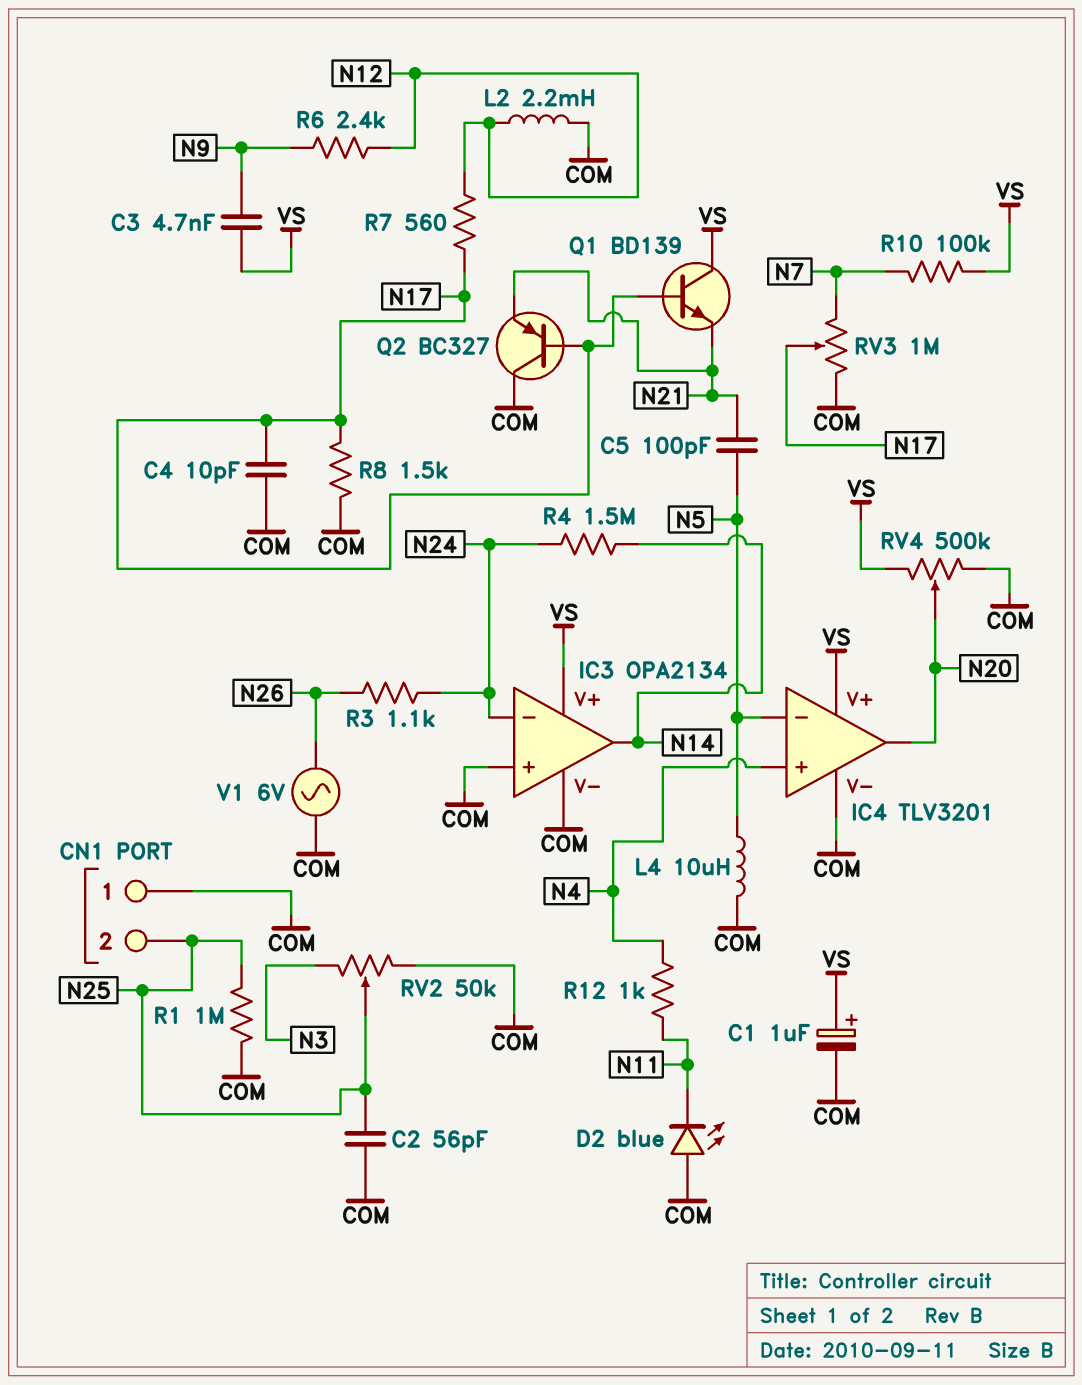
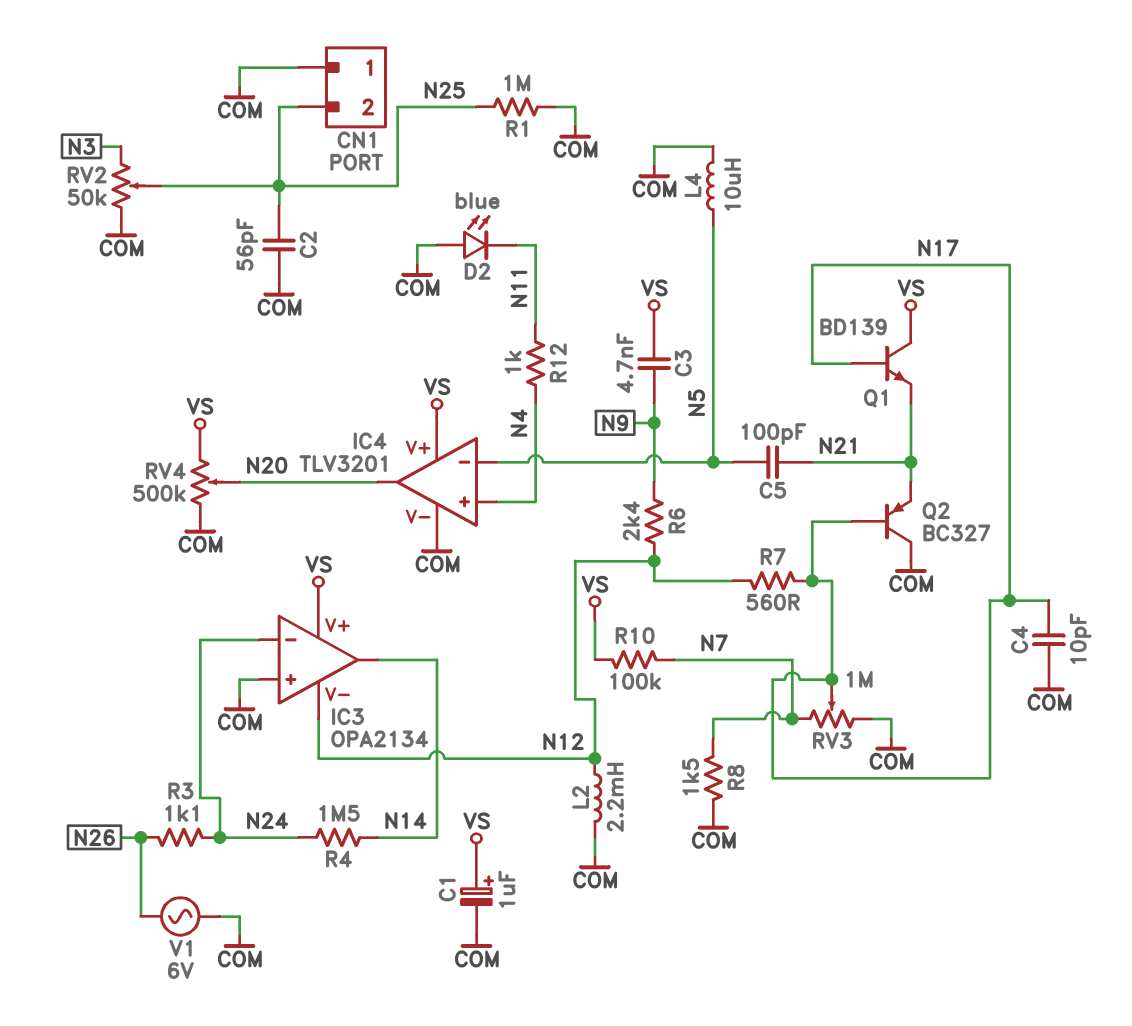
IC3 pin V-: COM -> N12
R8: 1.5k (COM, N17) -> 1.5k (COM, N7)

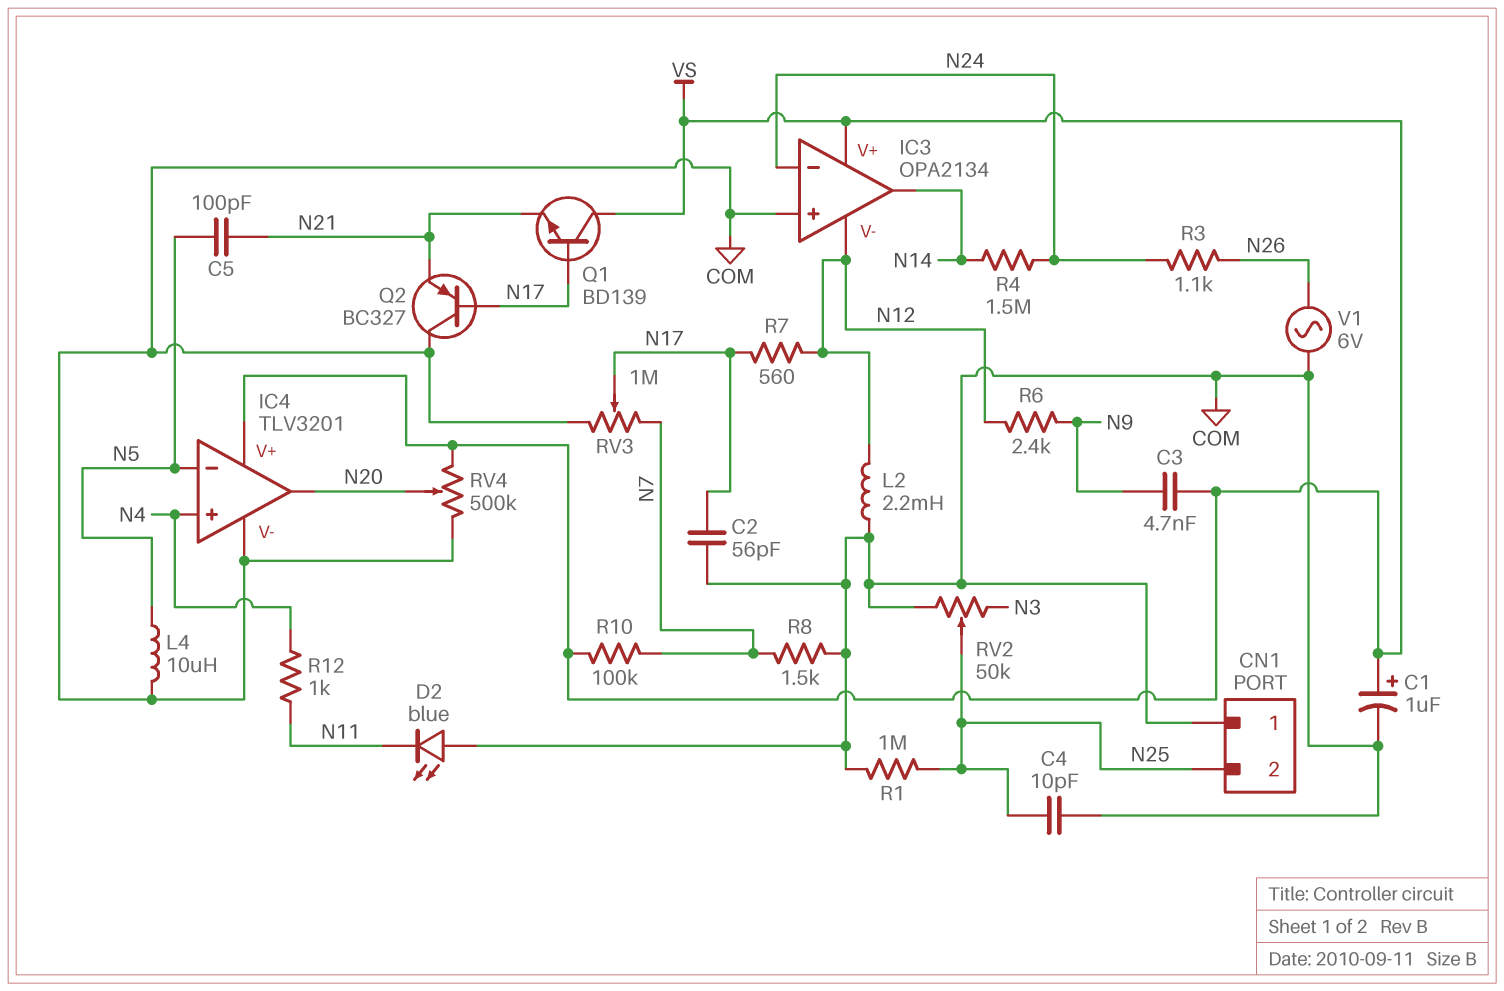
C2: 56pF (COM, N25) -> 56pF (COM, N17)
C4: 10pF (COM, N17) -> 10pF (COM, N25)

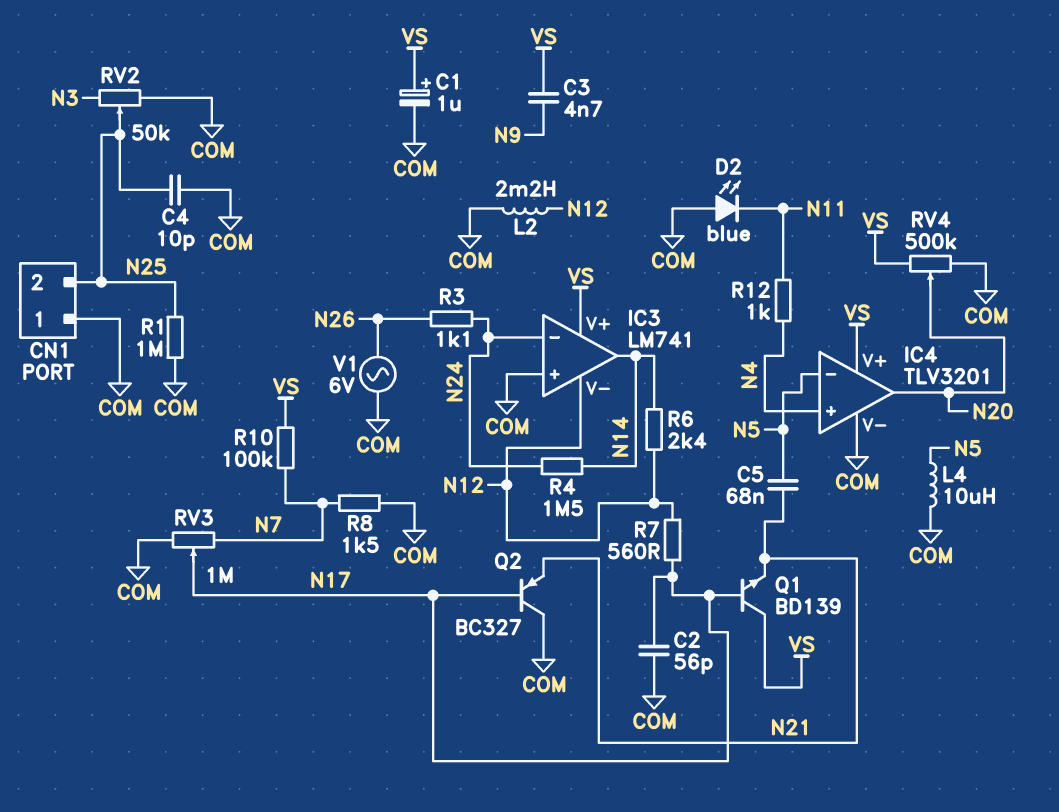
C5: 100pF (N5, N21) -> 68nF (N5, N21)
IC3: OPA2134 -> LM741
R6: 2.4k (N9, N12) -> 2.4k (N12, N14)

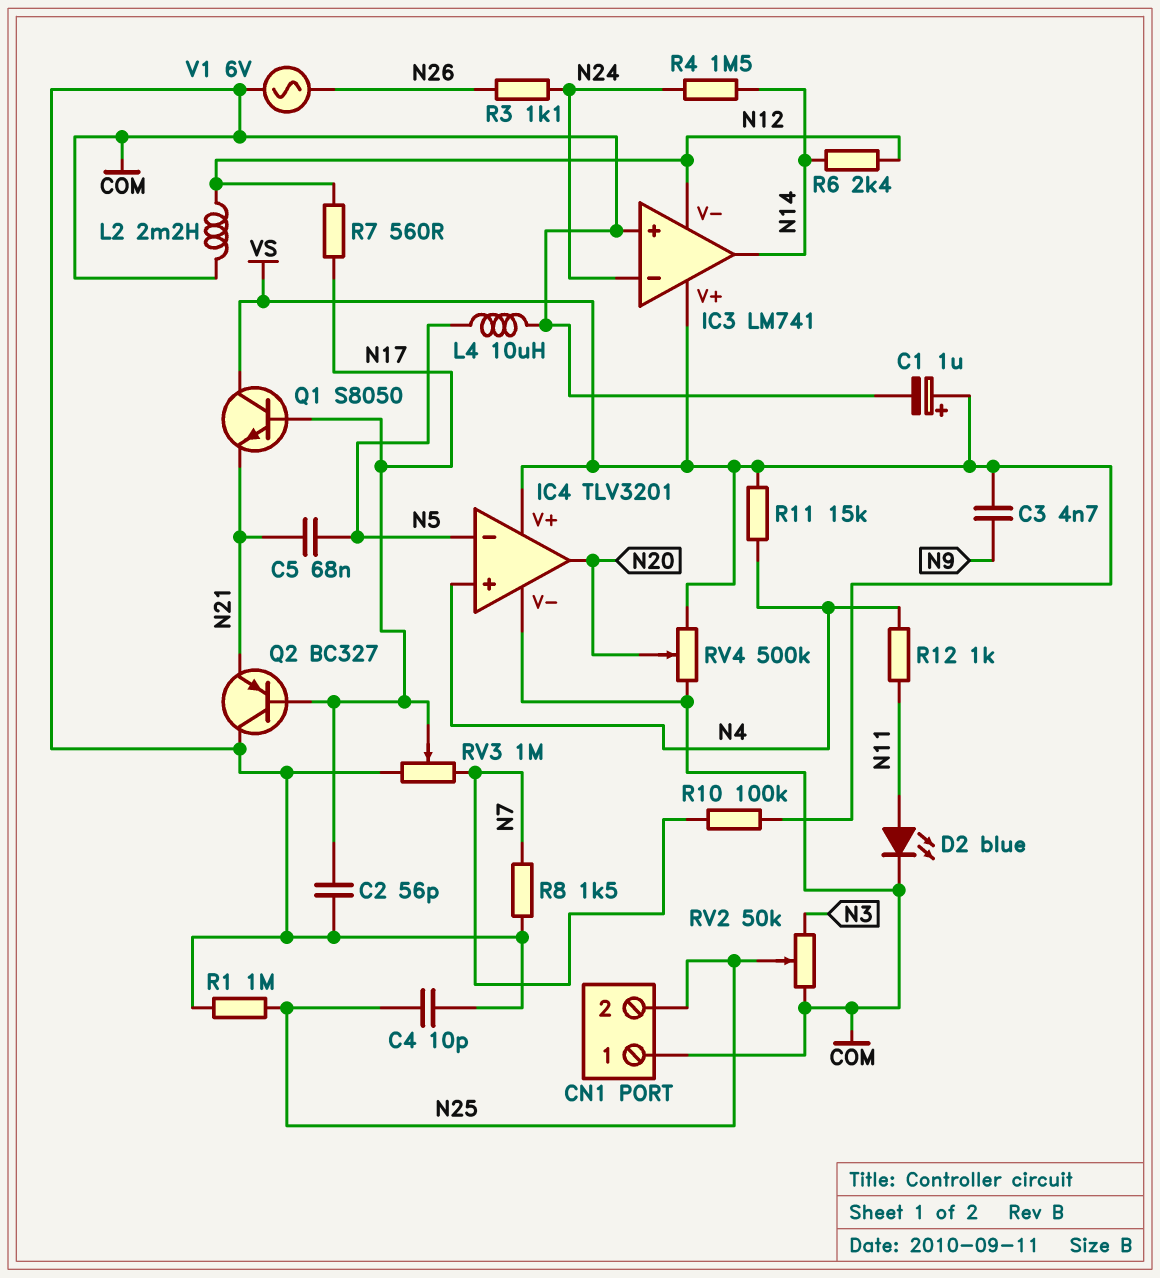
D2: LED blue (A COM, K N11) -> LED blue (A N11, K COM)
Q1: NPN BD139 (B N17, C VS, E N21) -> NPN S8050 (B N17, C VS, E N21)
R11: none -> 15k (N4, VS)

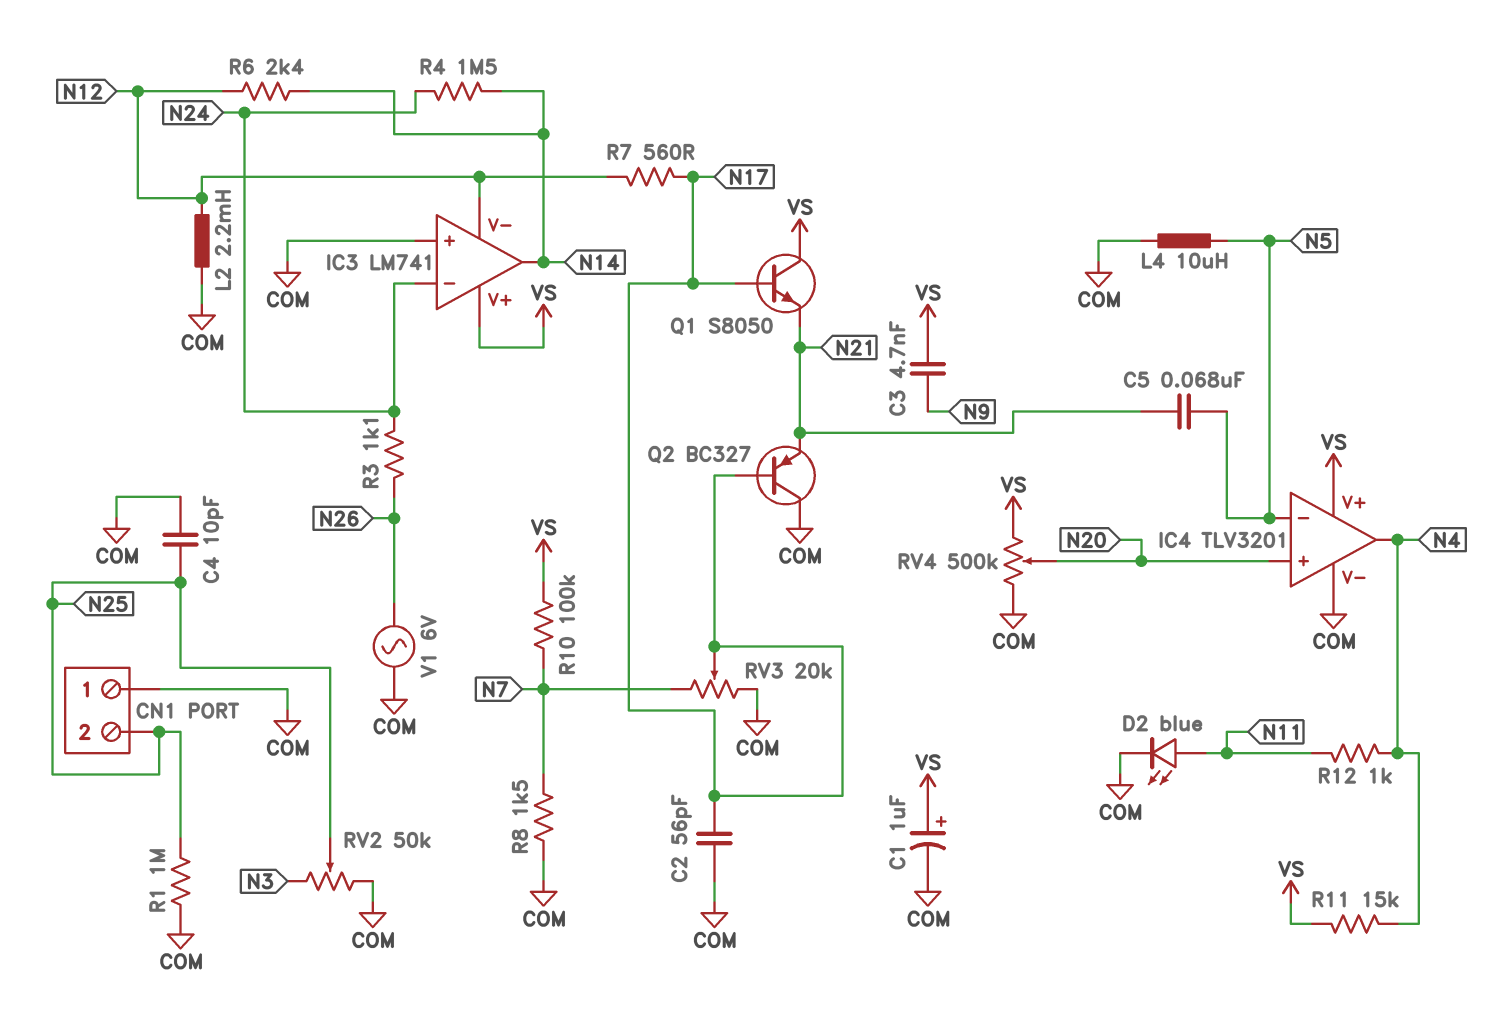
IC4 pin in+: N4 -> N20
IC4 pin out: N20 -> N4
RV3: 1M (COM, N7, wiper N17) -> 20k (COM, N7, wiper N17)

